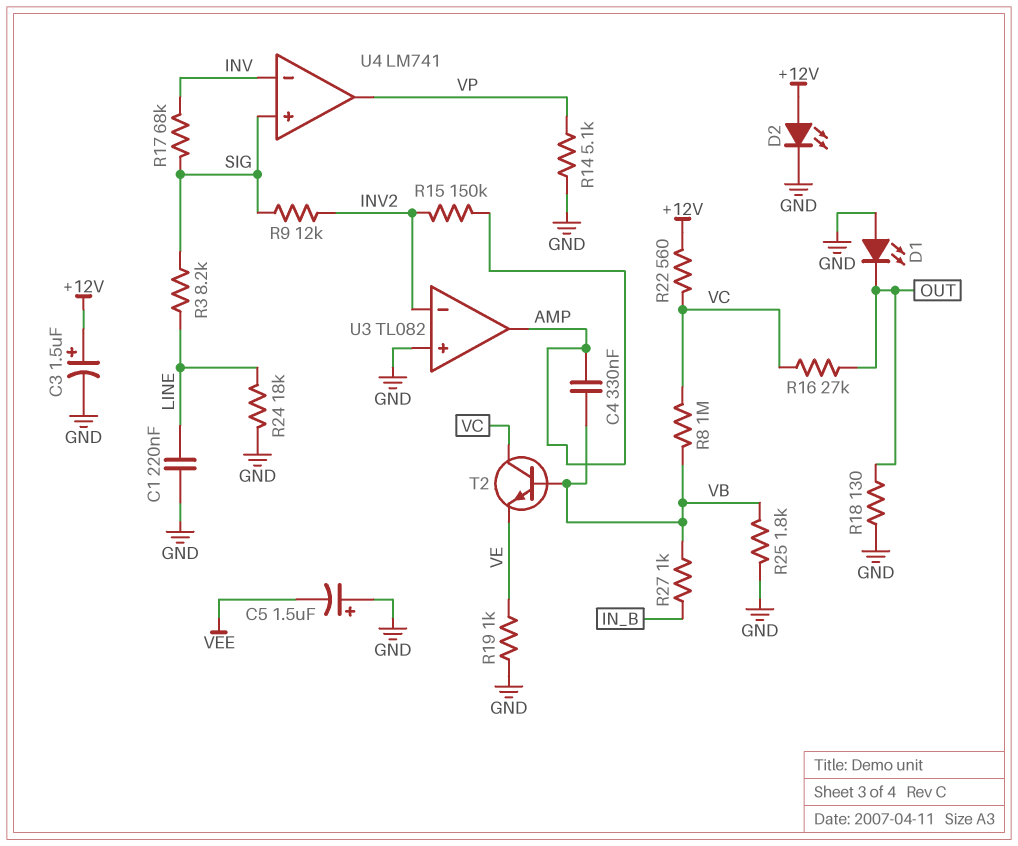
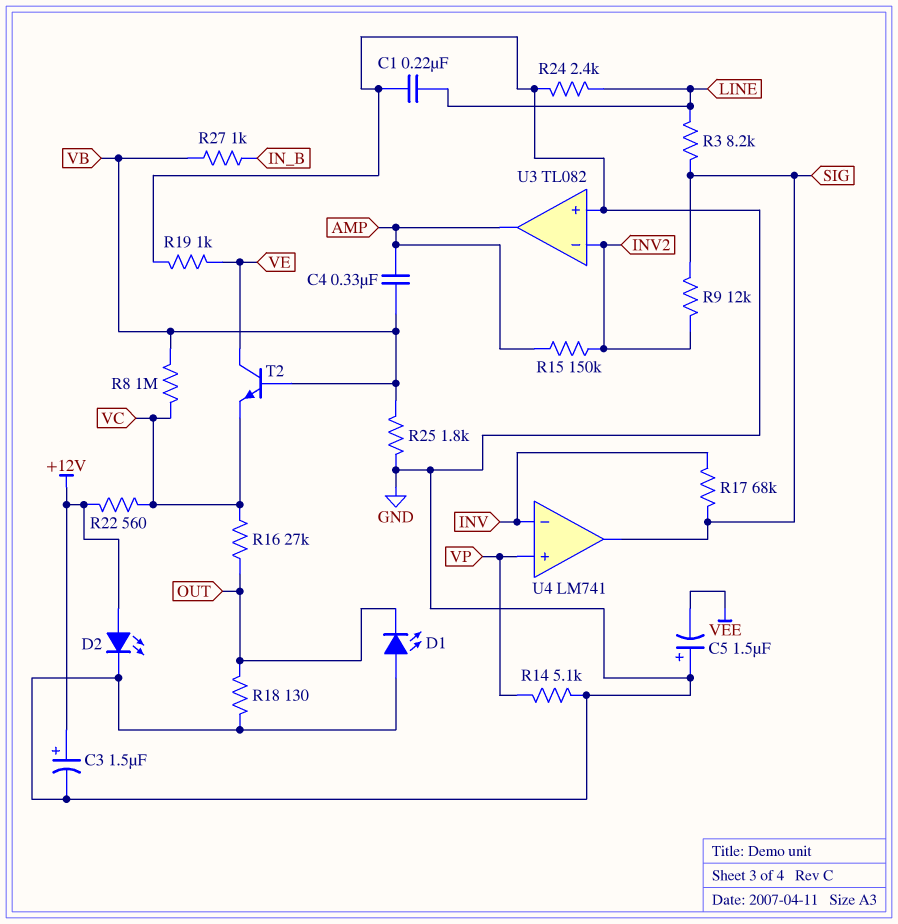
R24: 18k (GND, LINE) -> 2.4k (GND, LINE)
T2: NPN (B VB, C VC, E VE) -> NPN (B VB, C VE, E VC)
U4 pin in+: SIG -> VP
U4 pin out: VP -> SIG

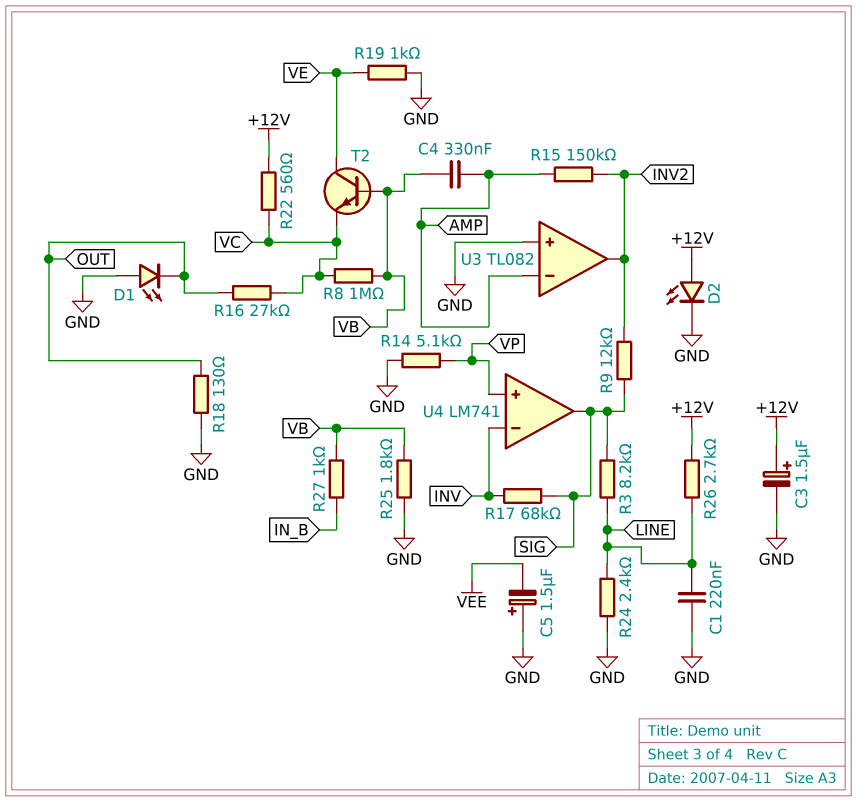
R26: none -> 2.7k (+12V, LINE)
U3 pin in-: INV2 -> AMP
U3 pin out: AMP -> INV2

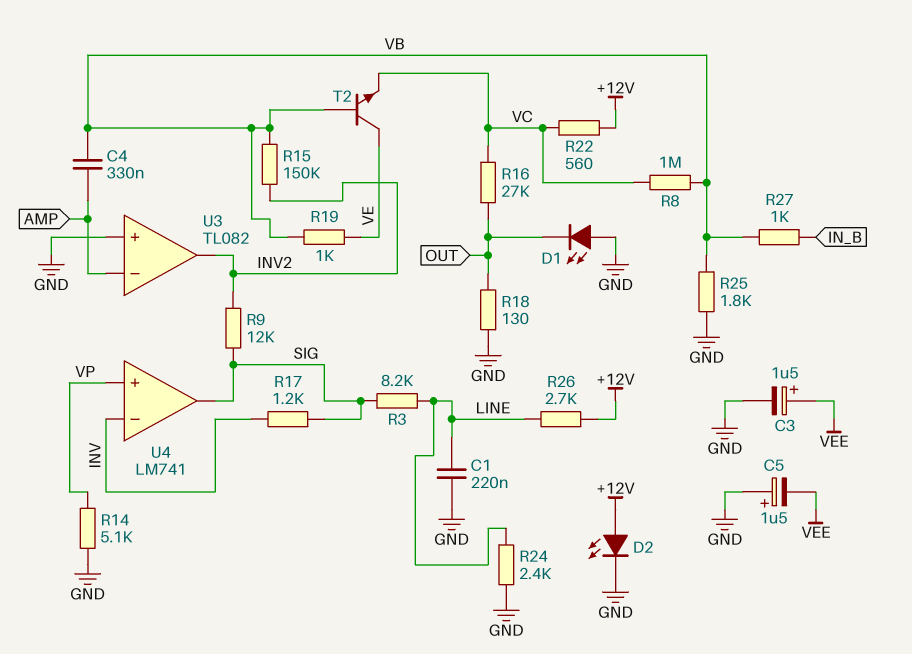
C3: 1.5uF (plus +12V, minus GND) -> 1.5uF (plus VEE, minus GND)
R15: 150k (AMP, INV2) -> 150k (INV2, VB)
R17: 68k (INV, SIG) -> 1.2k (INV, SIG)
R19: 1k (GND, VE) -> 1k (VB, VE)

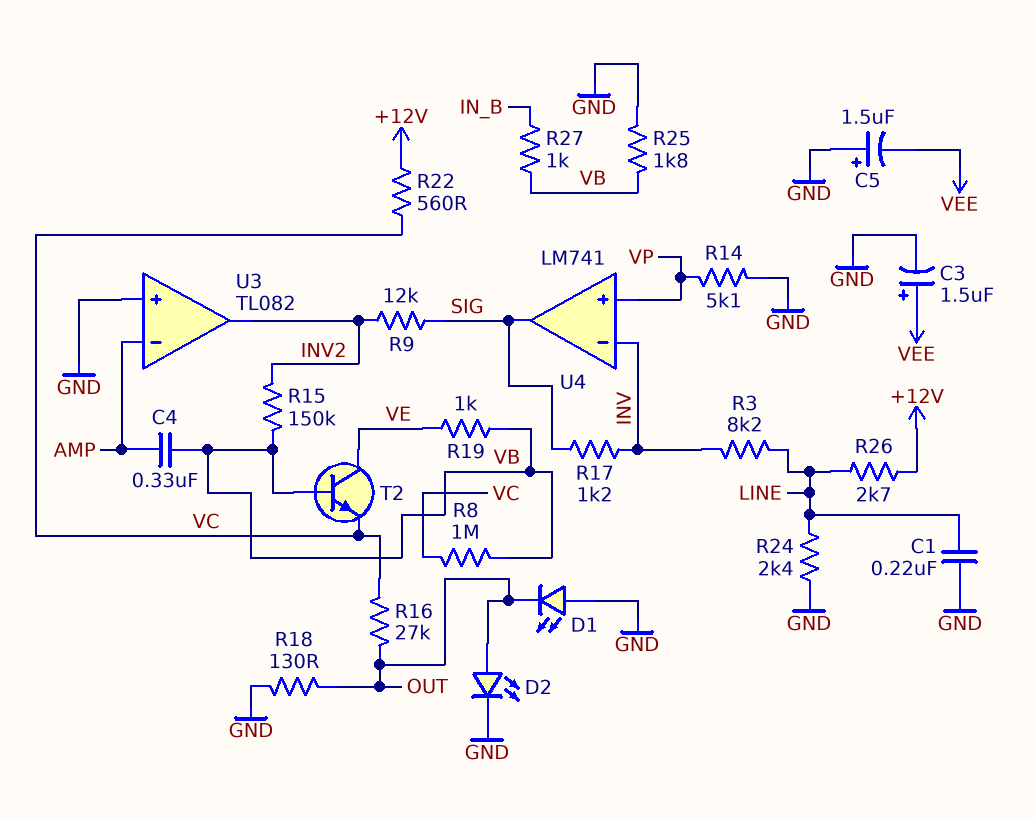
D2: LED (A +12V, K GND) -> LED (A OUT, K GND)
R3: 8.2k (LINE, SIG) -> 8.2k (INV, LINE)

